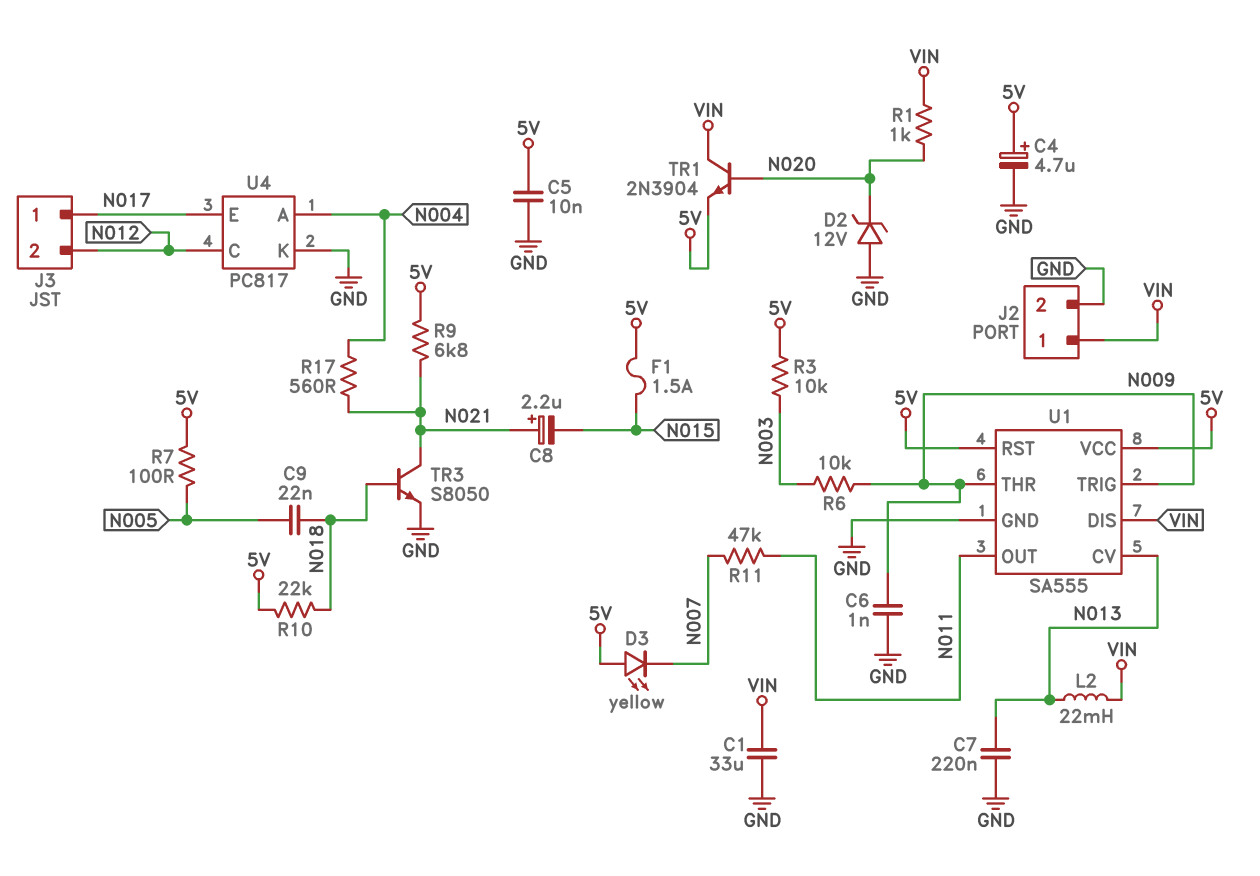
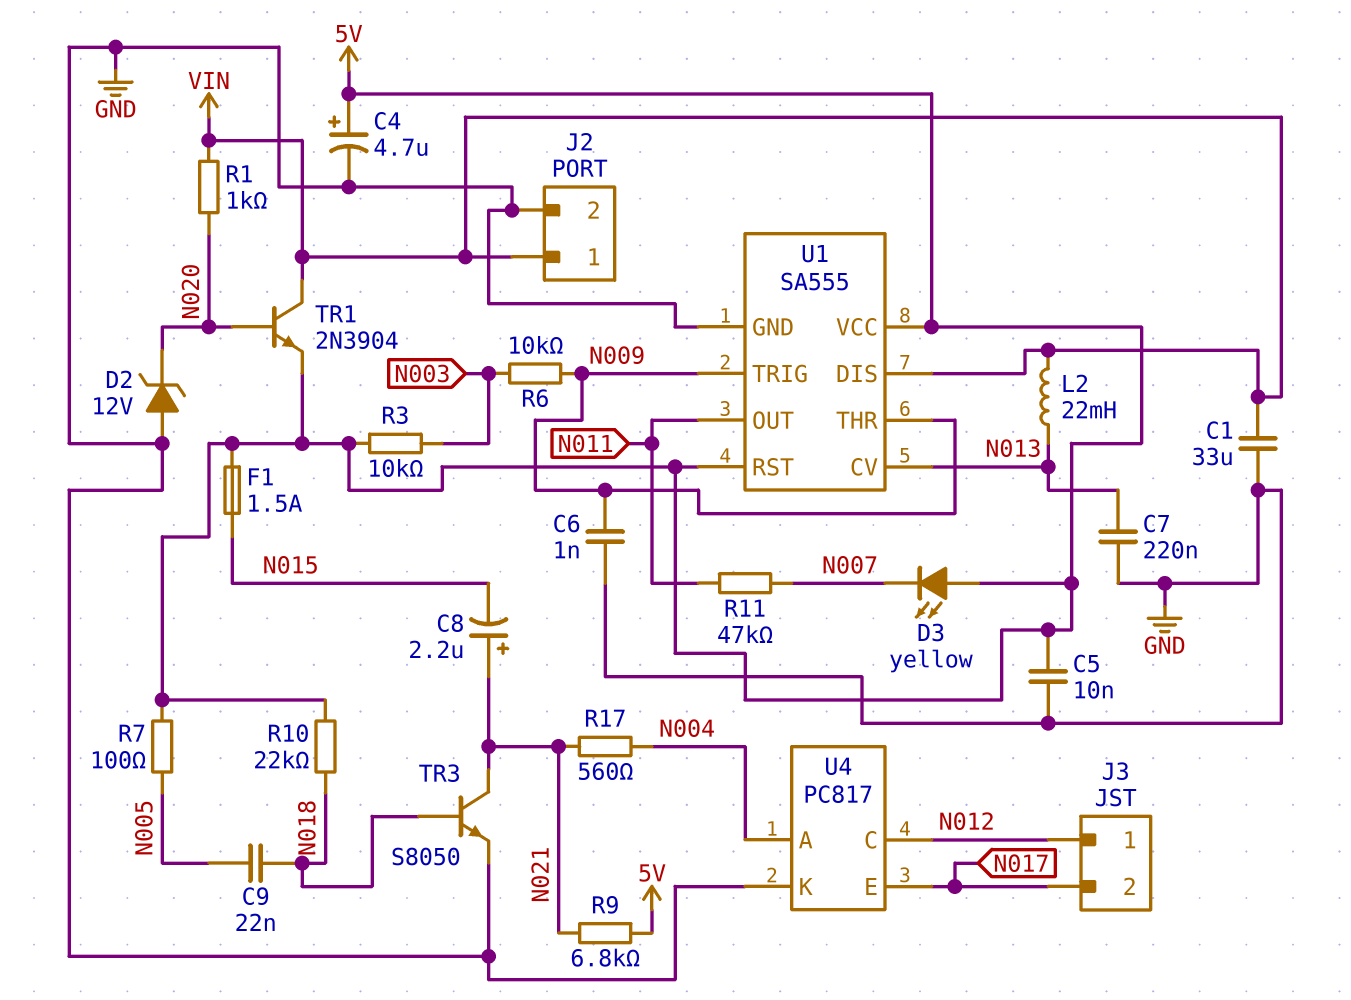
J3 pin 1: N017 -> N012
J3 pin 2: N012 -> N017

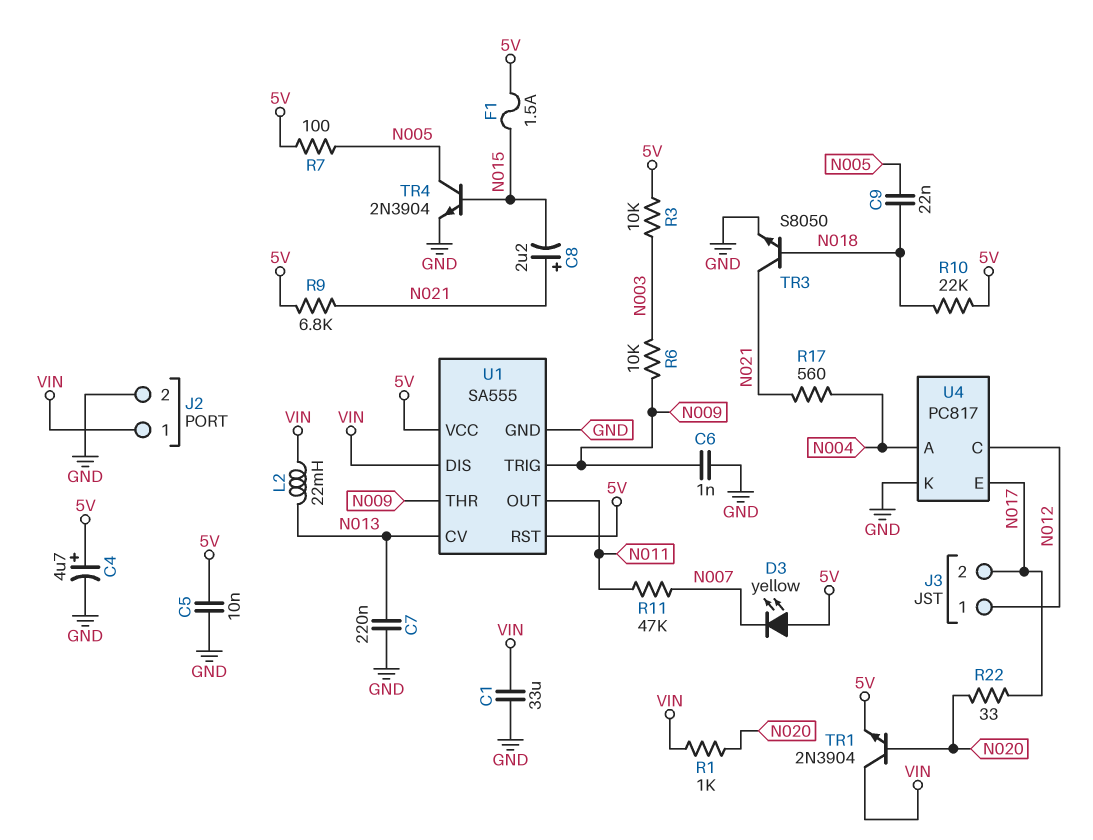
D2: zener 12V (A GND, K N020) -> none
R22: none -> 33 (N017, N020)
TR4: none -> NPN 2N3904 (B N015, C N005, E GND)

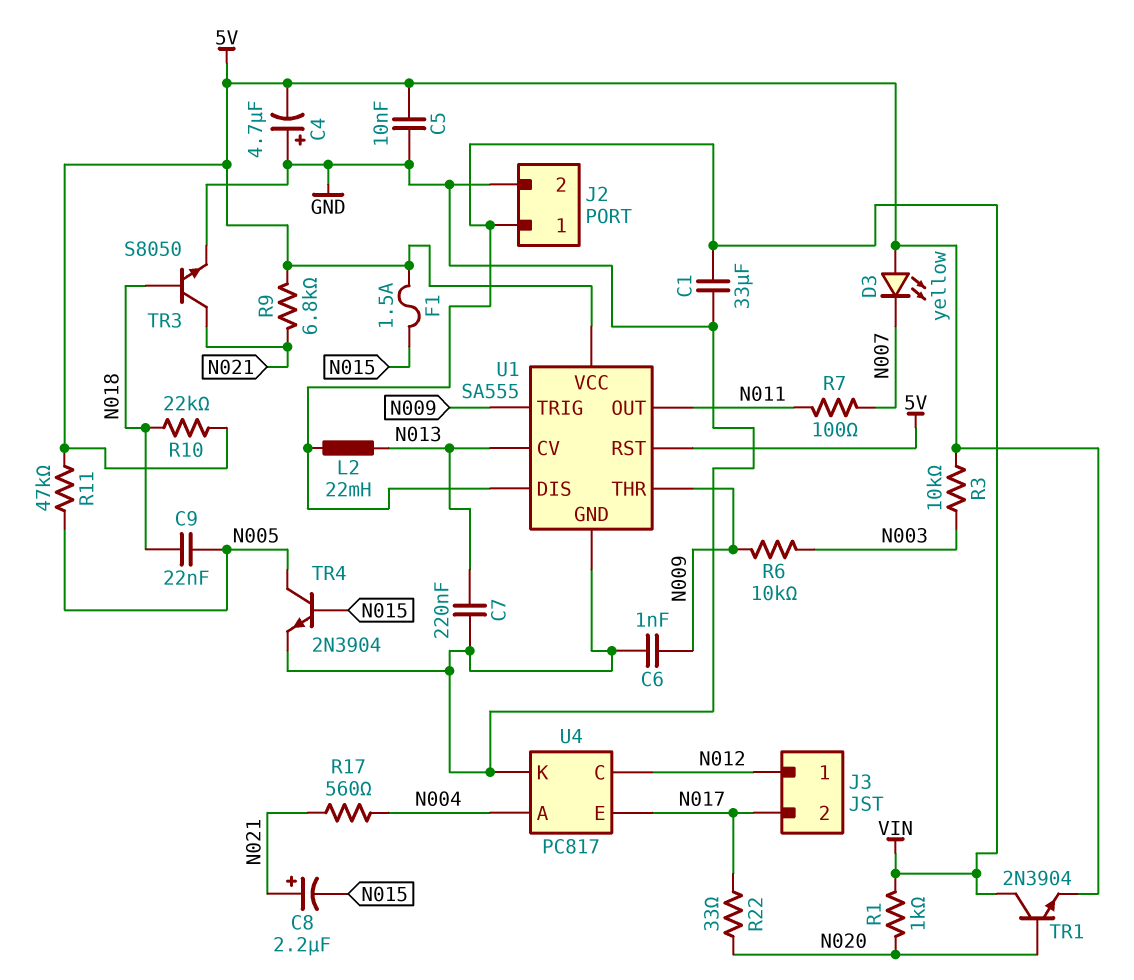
C4: 4.7uF (plus 5V, minus GND) -> 4.7uF (plus GND, minus 5V)
R7: 100 (5V, N005) -> 100 (N007, N011)
R11: 47k (N007, N011) -> 47k (5V, N005)

